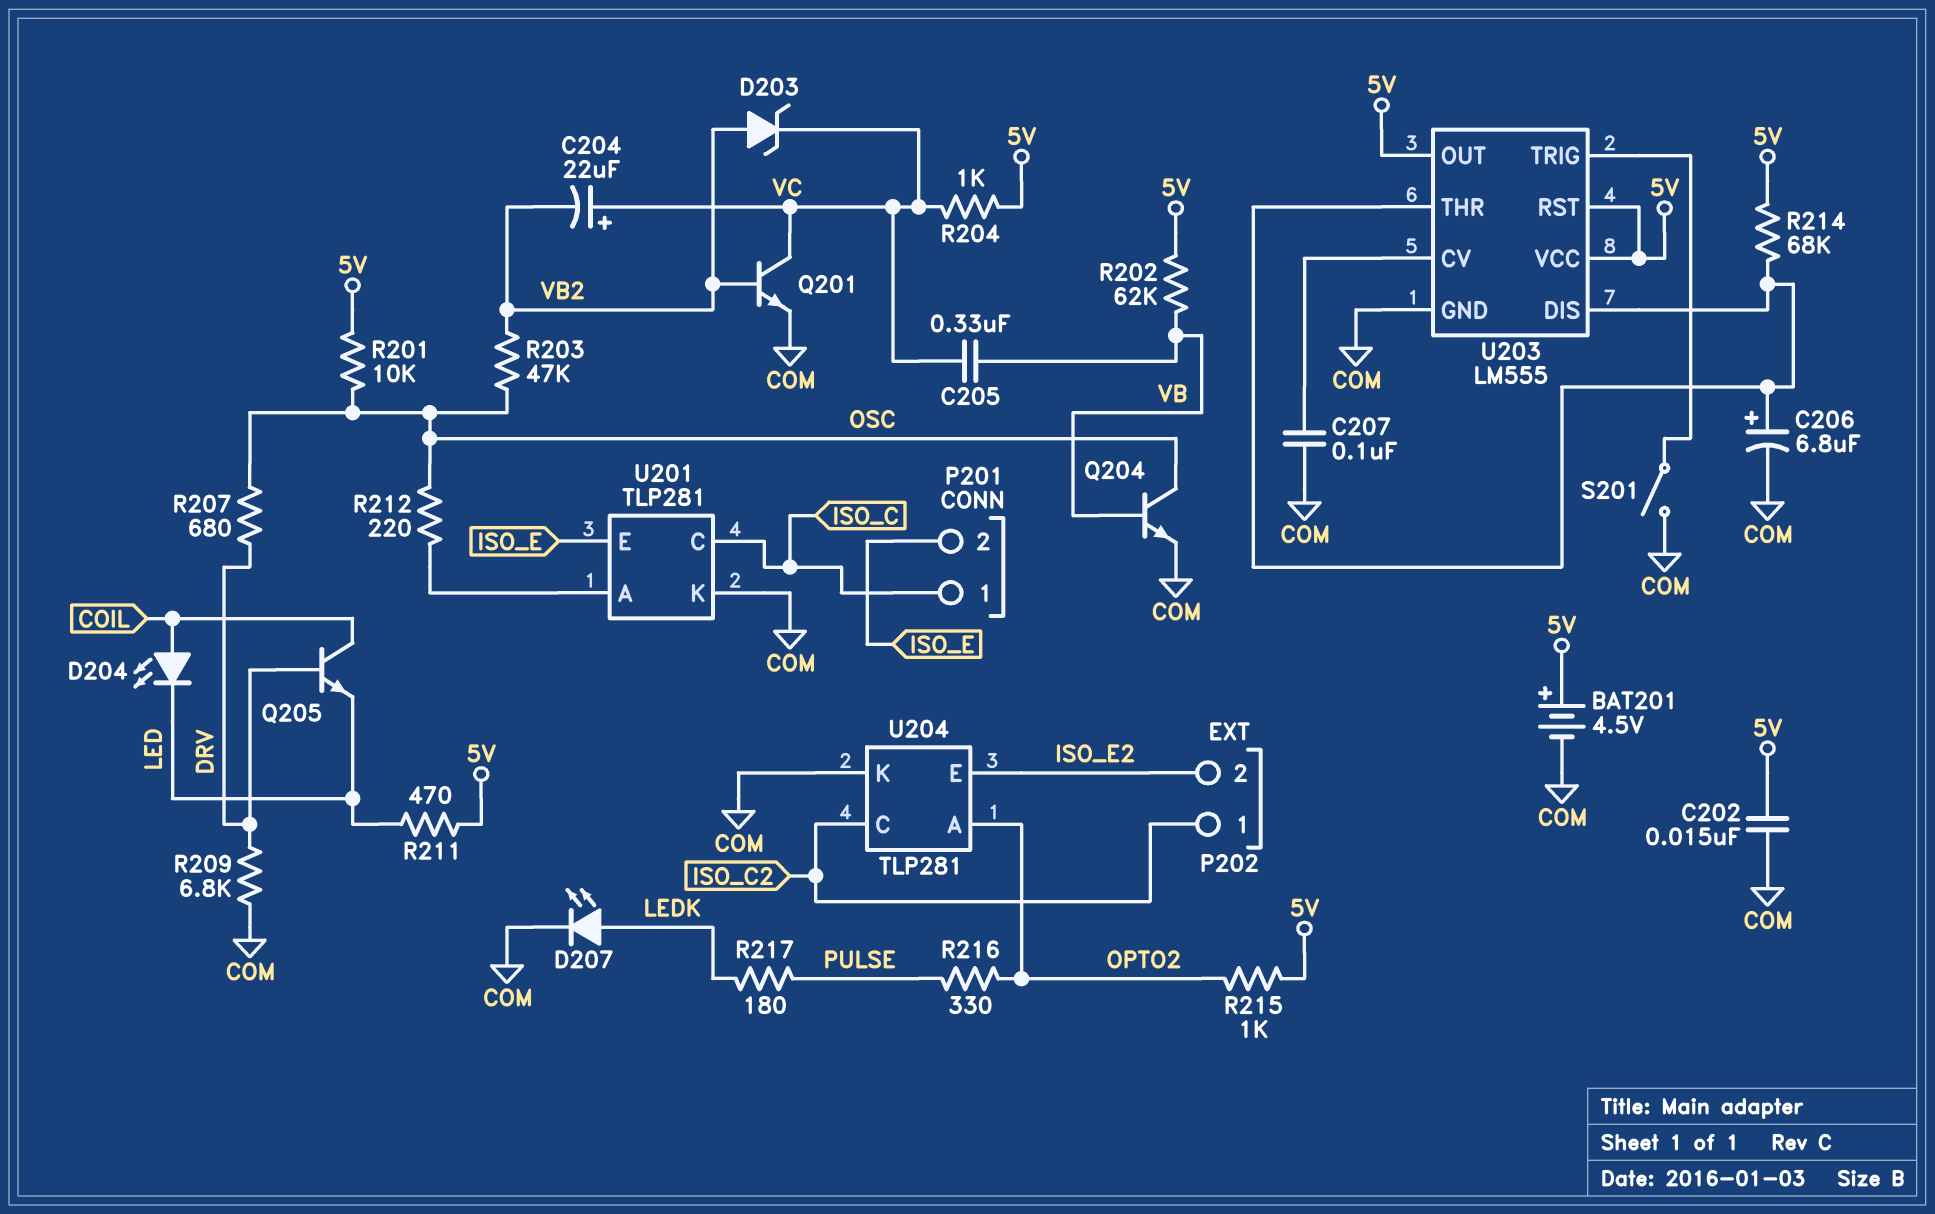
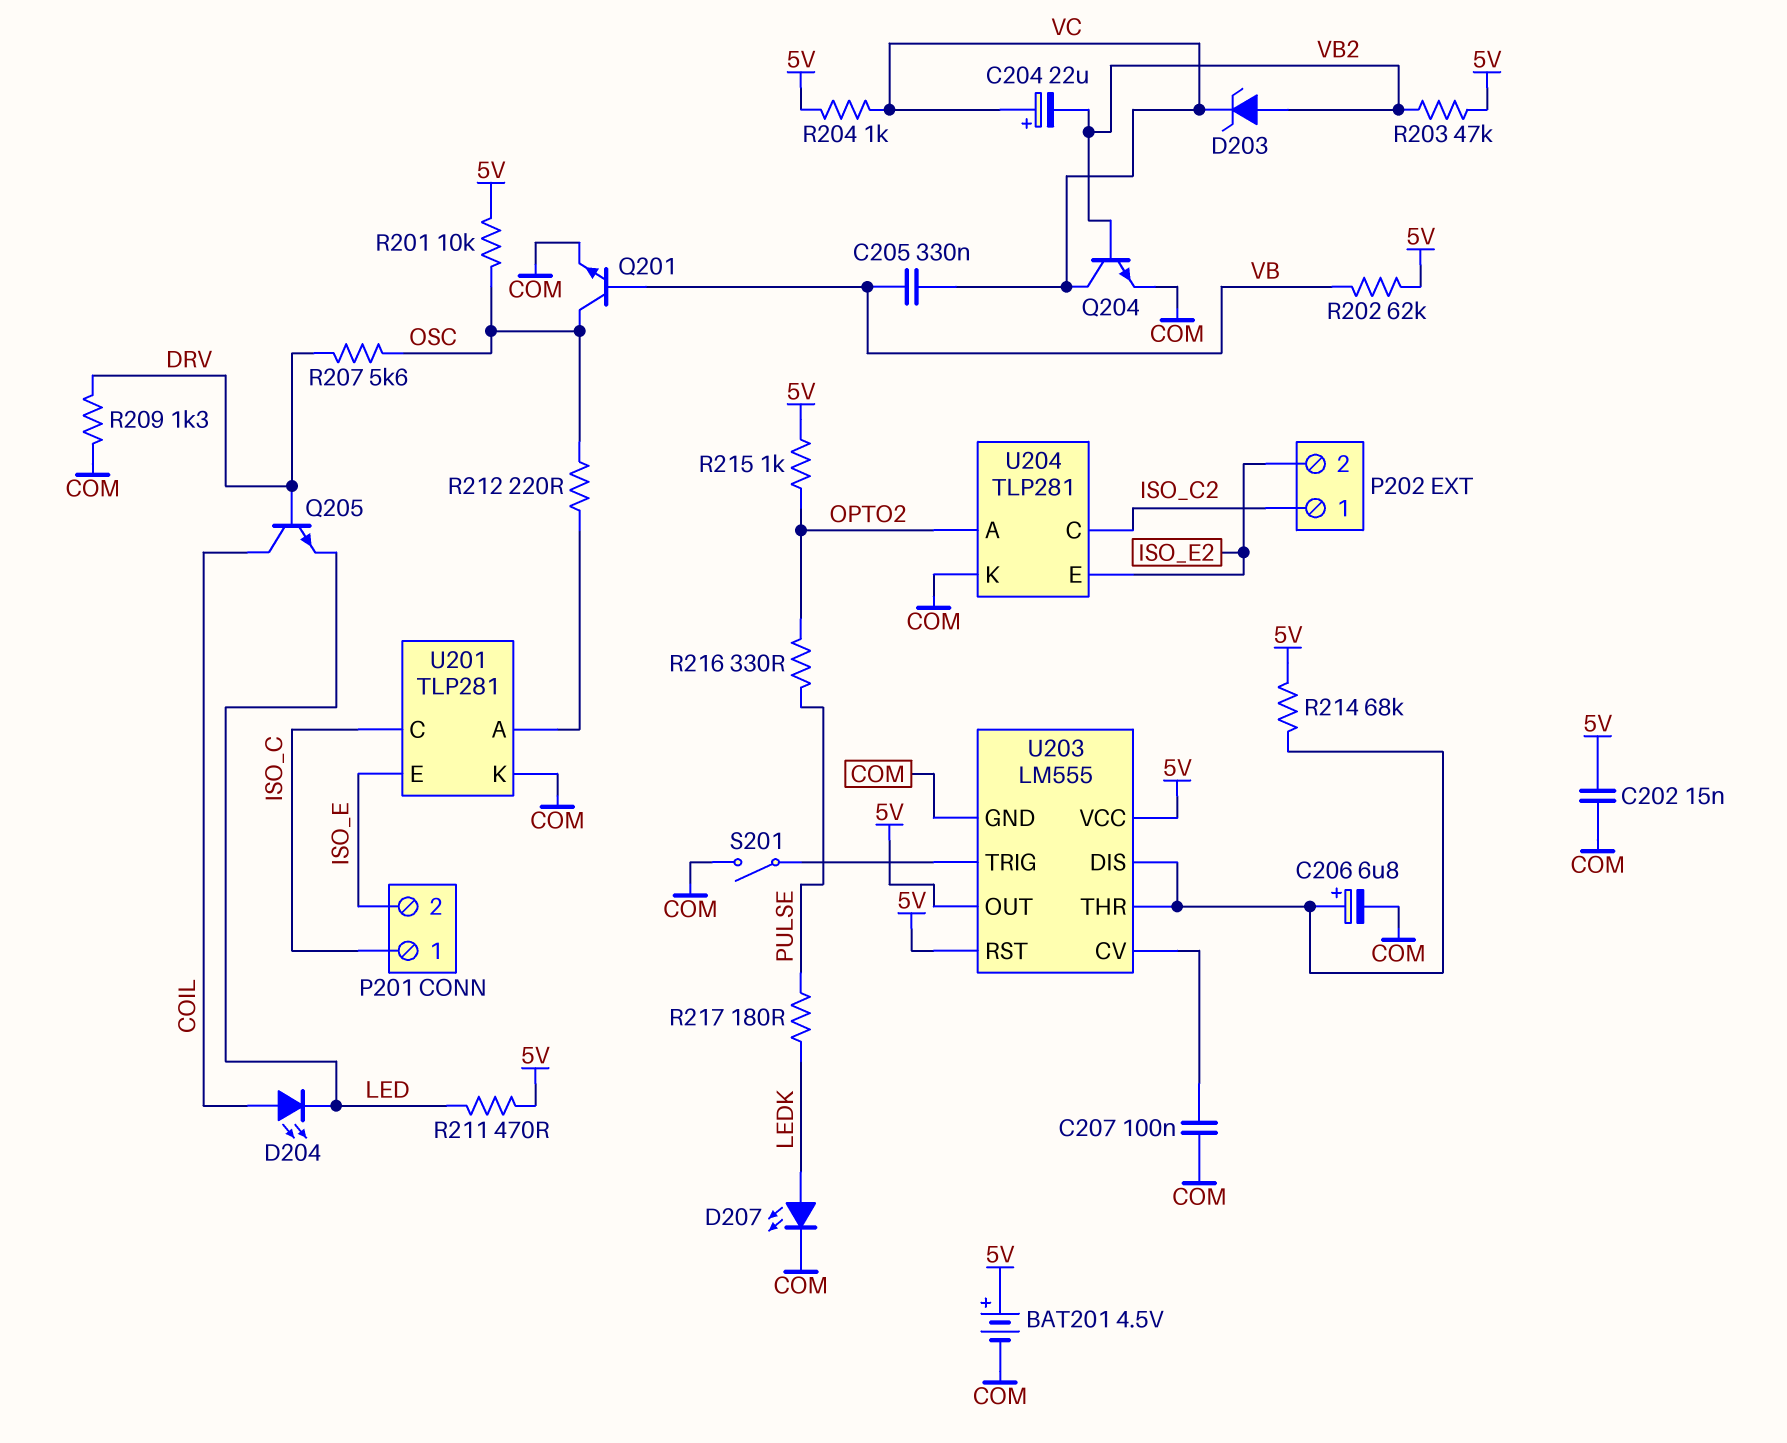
Q201: NPN (B VB2, C VC, E COM) -> NPN (B VB, C OSC, E COM)
Q204: NPN (B VB, C OSC, E COM) -> NPN (B VB2, C VC, E COM)
R203: 47k (OSC, VB2) -> 47k (5V, VB2)
R207: 680 (DRV, OSC) -> 5.6k (DRV, OSC)
R209: 6.8k (COM, DRV) -> 1.3k (COM, DRV)

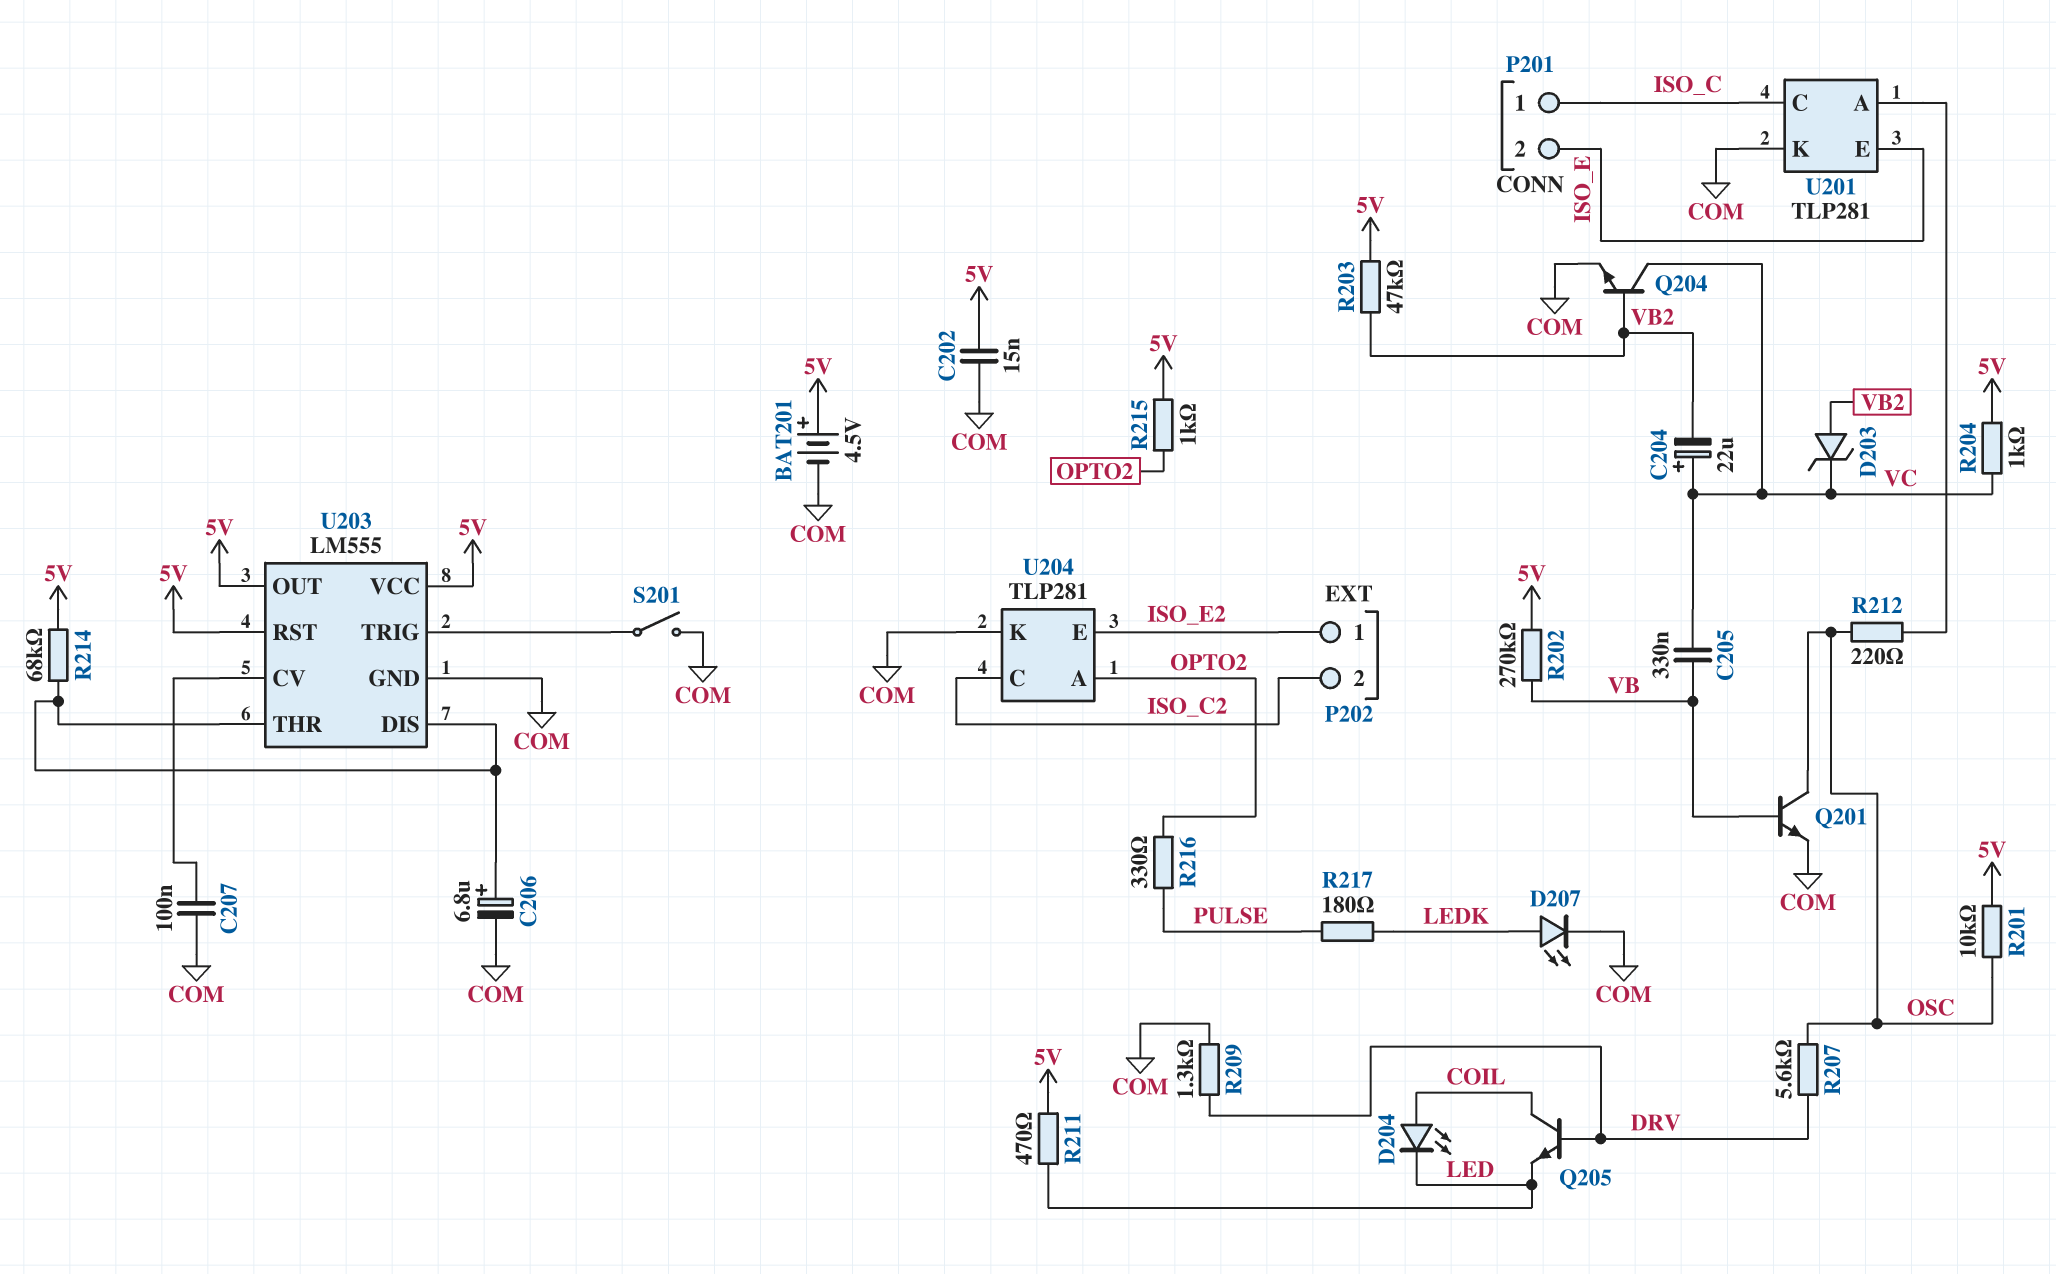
P202 pin 1: ISO_C2 -> ISO_E2
P202 pin 2: ISO_E2 -> ISO_C2
R202: 62k (5V, VB) -> 270k (5V, VB)

